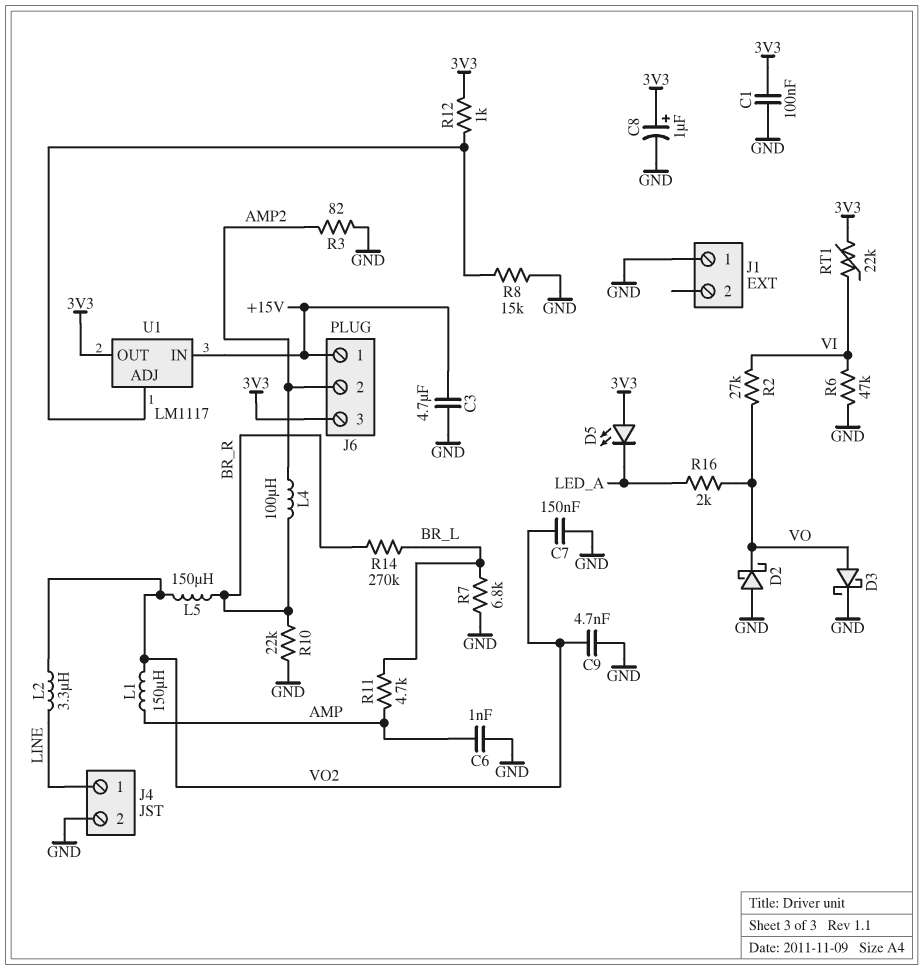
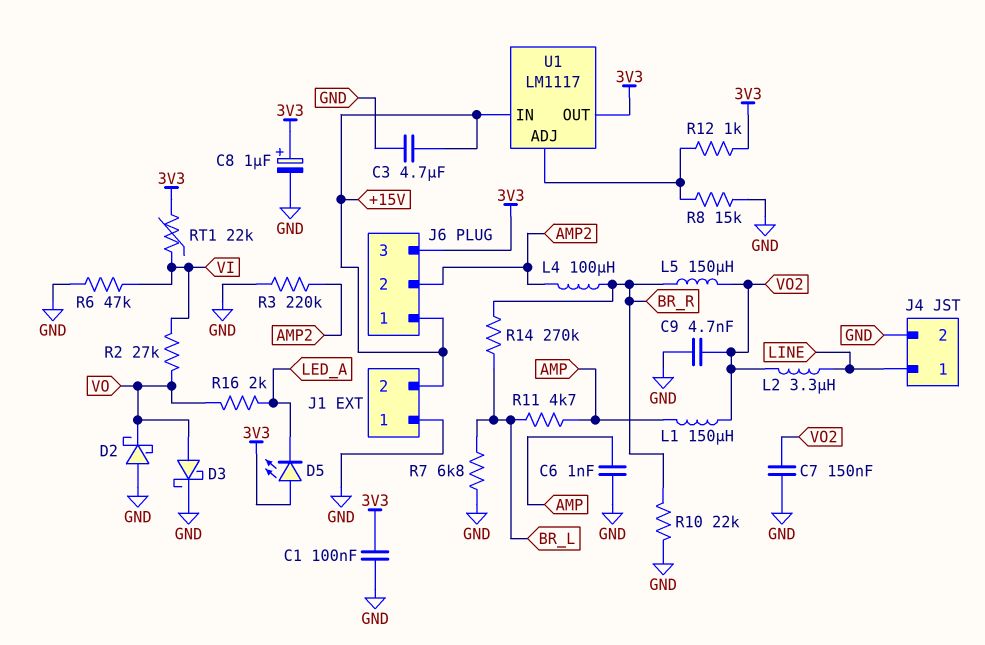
J1 pin 2: none -> +15V
R3: 82 (AMP2, GND) -> 220k (AMP2, GND)

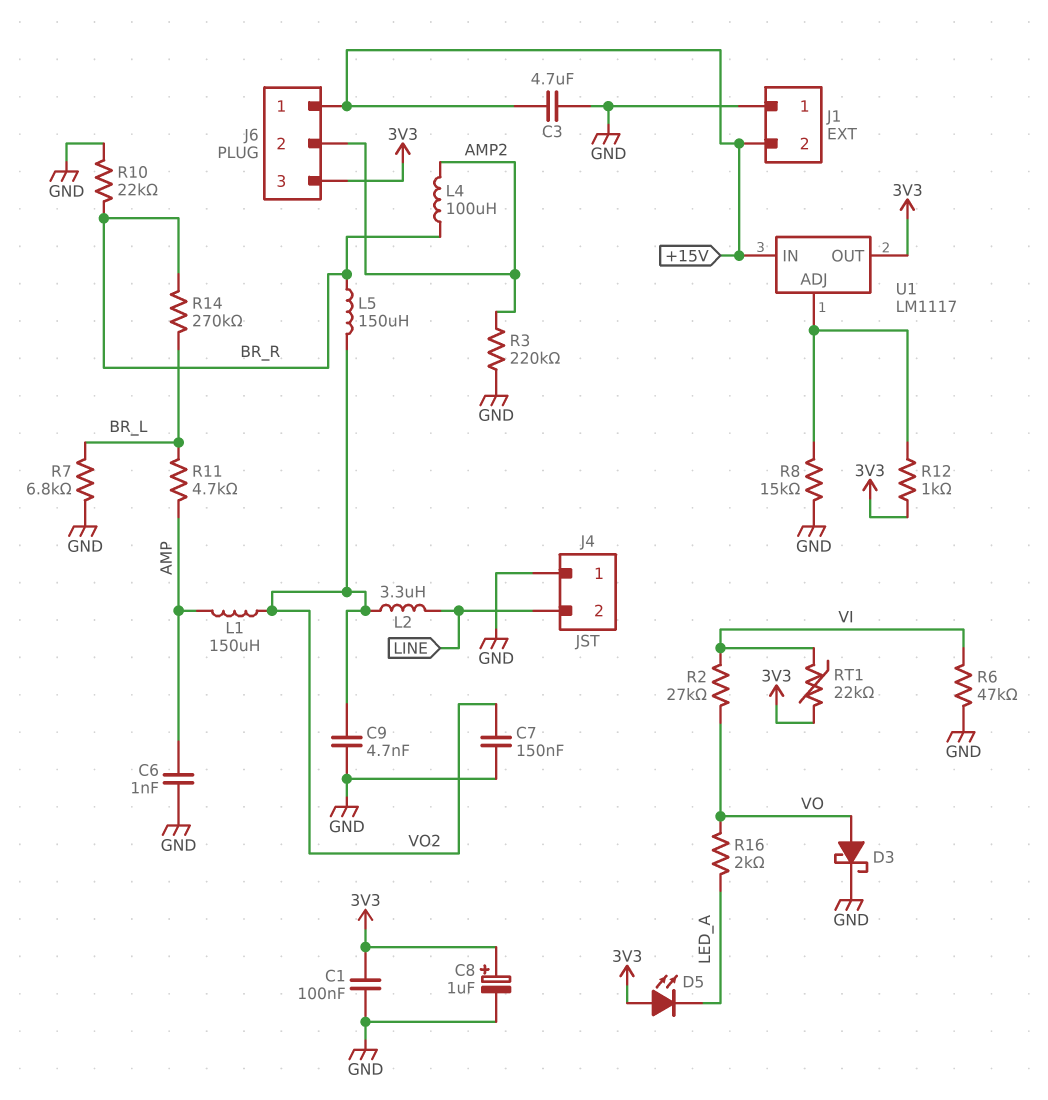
D2: schottky (A GND, K VO) -> none
J4 pin 1: LINE -> GND
J4 pin 2: GND -> LINE

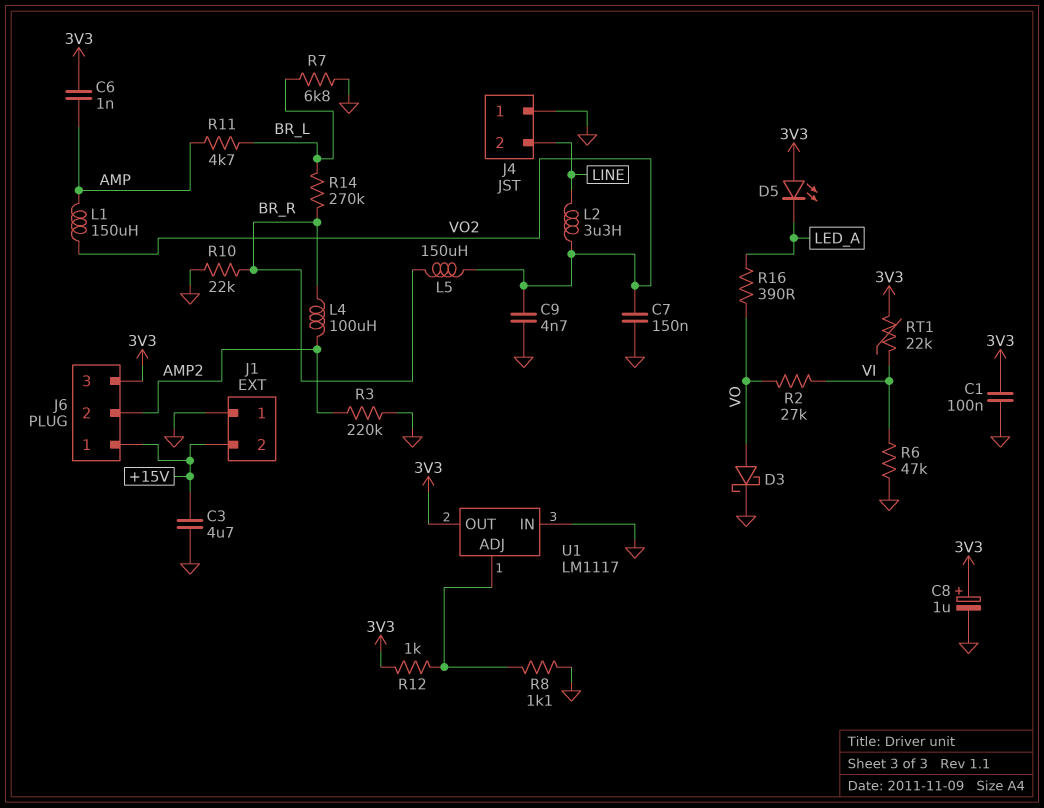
C6: 1nF (AMP, GND) -> 1nF (3V3, AMP)
R8: 15k (GND, U1/ADJ) -> 1.1k (GND, U1/ADJ)
R16: 2k (LED_A, VO) -> 390 (LED_A, VO)
U1 pin IN: +15V -> GND

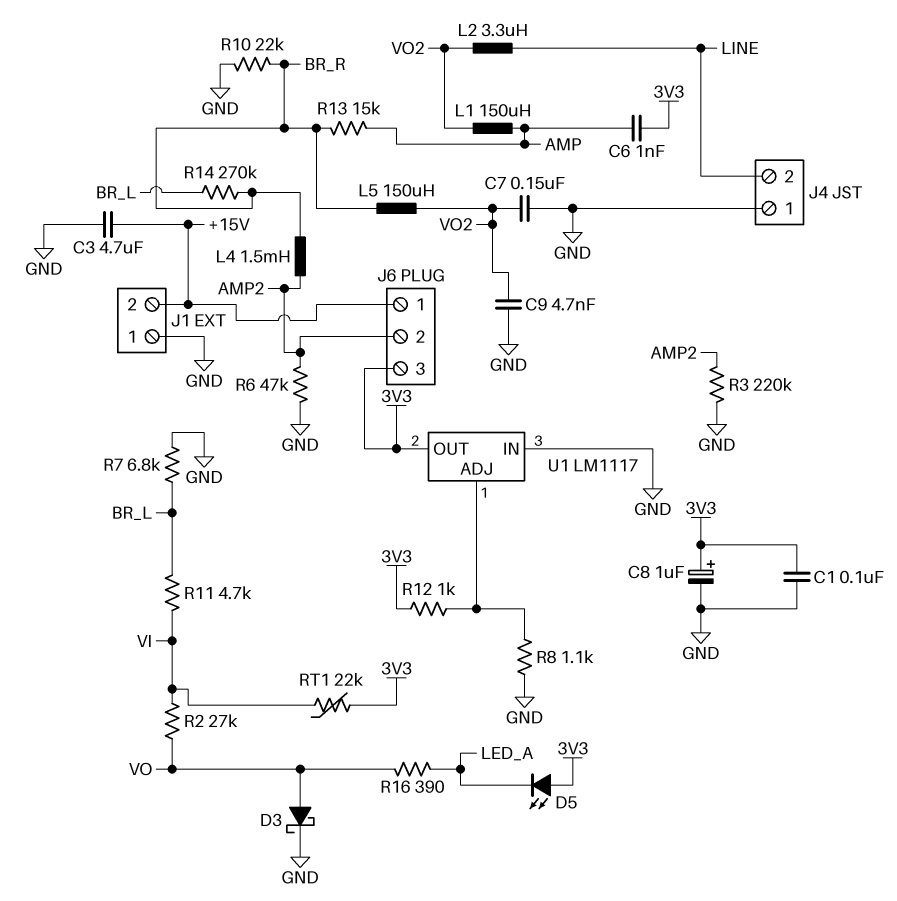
L4: 100uH (AMP2, BR_R) -> 1.5mH (AMP2, BR_R)
R6: 47k (GND, VI) -> 47k (AMP2, GND)
R11: 4.7k (AMP, BR_L) -> 4.7k (BR_L, VI)
R13: none -> 15k (AMP, BR_R)

